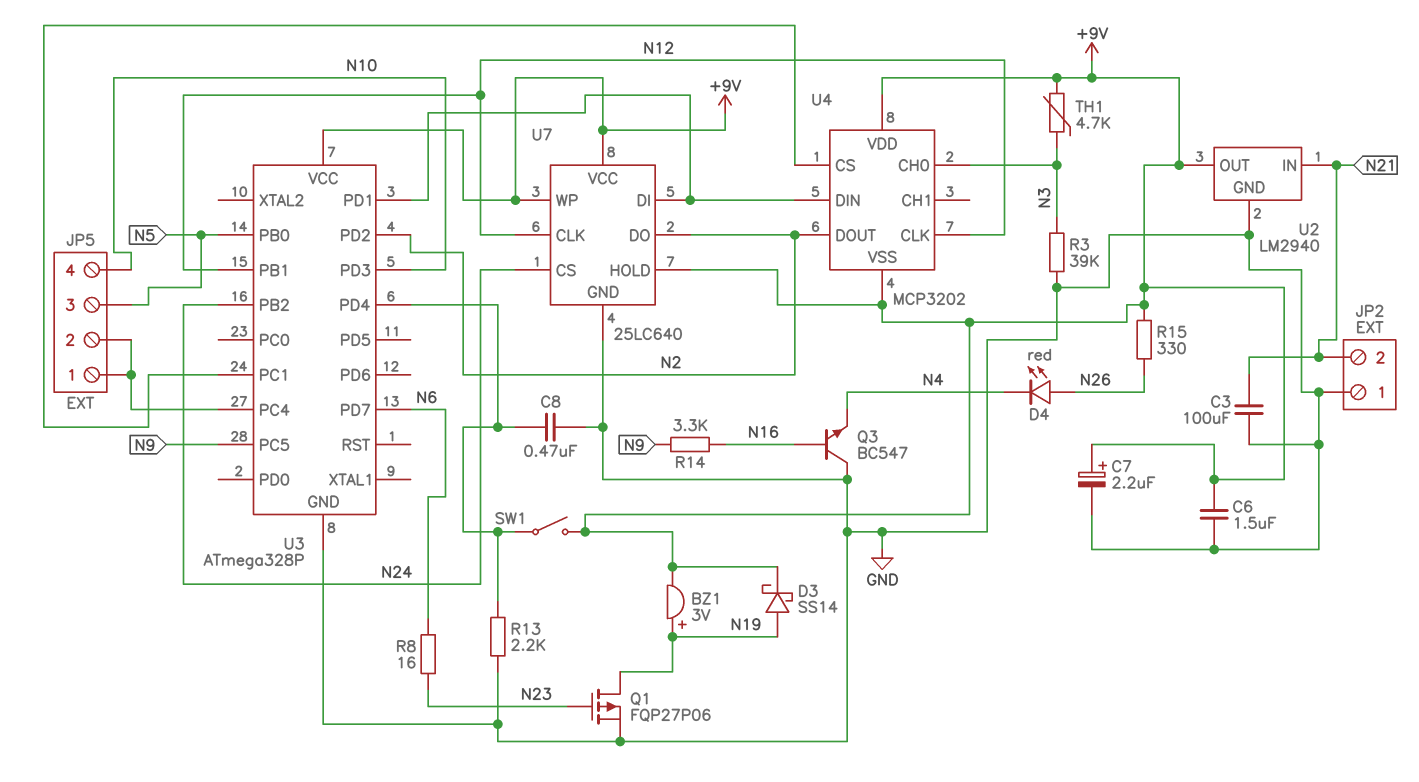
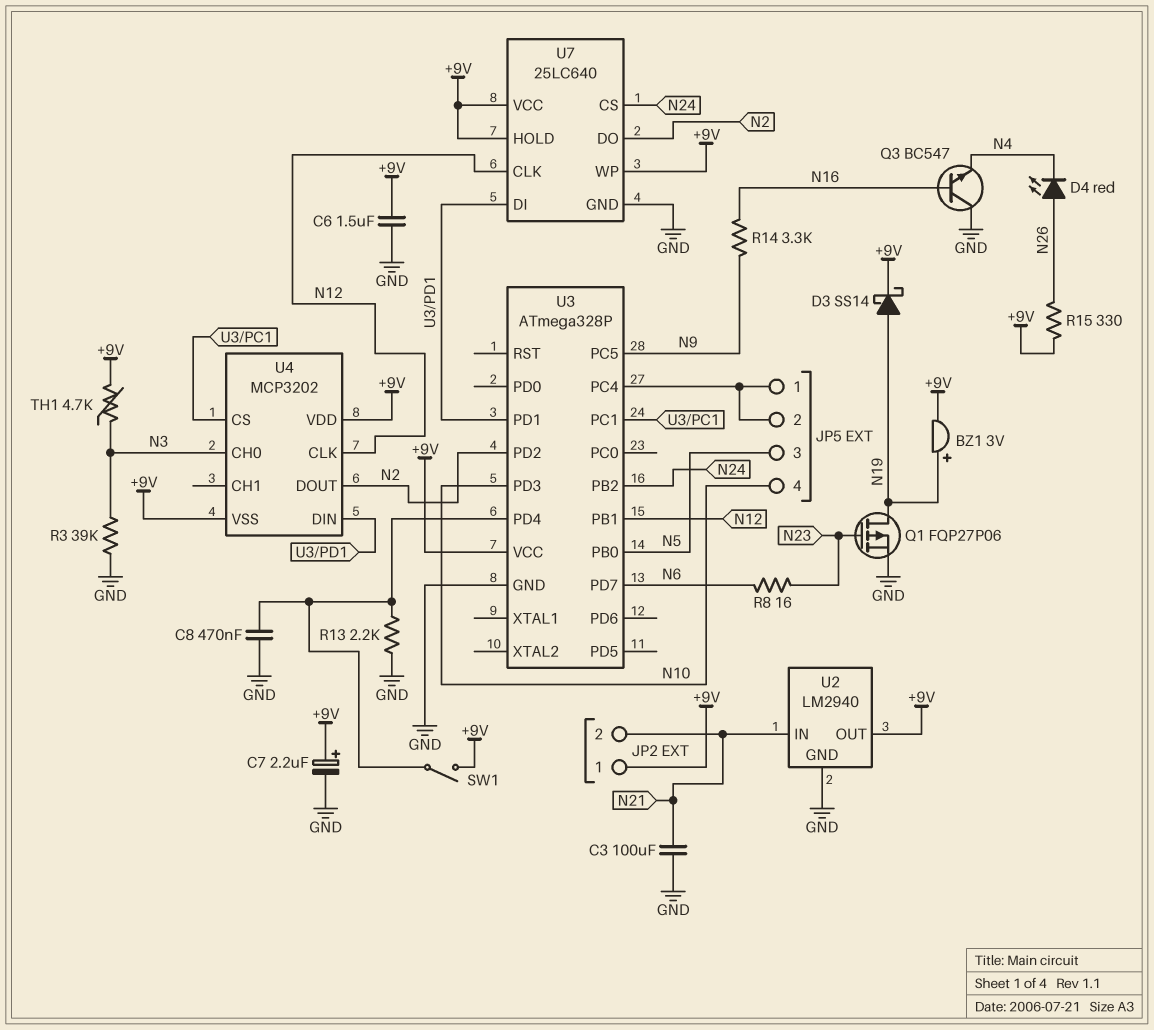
JP2 pin 1: GND -> +9V

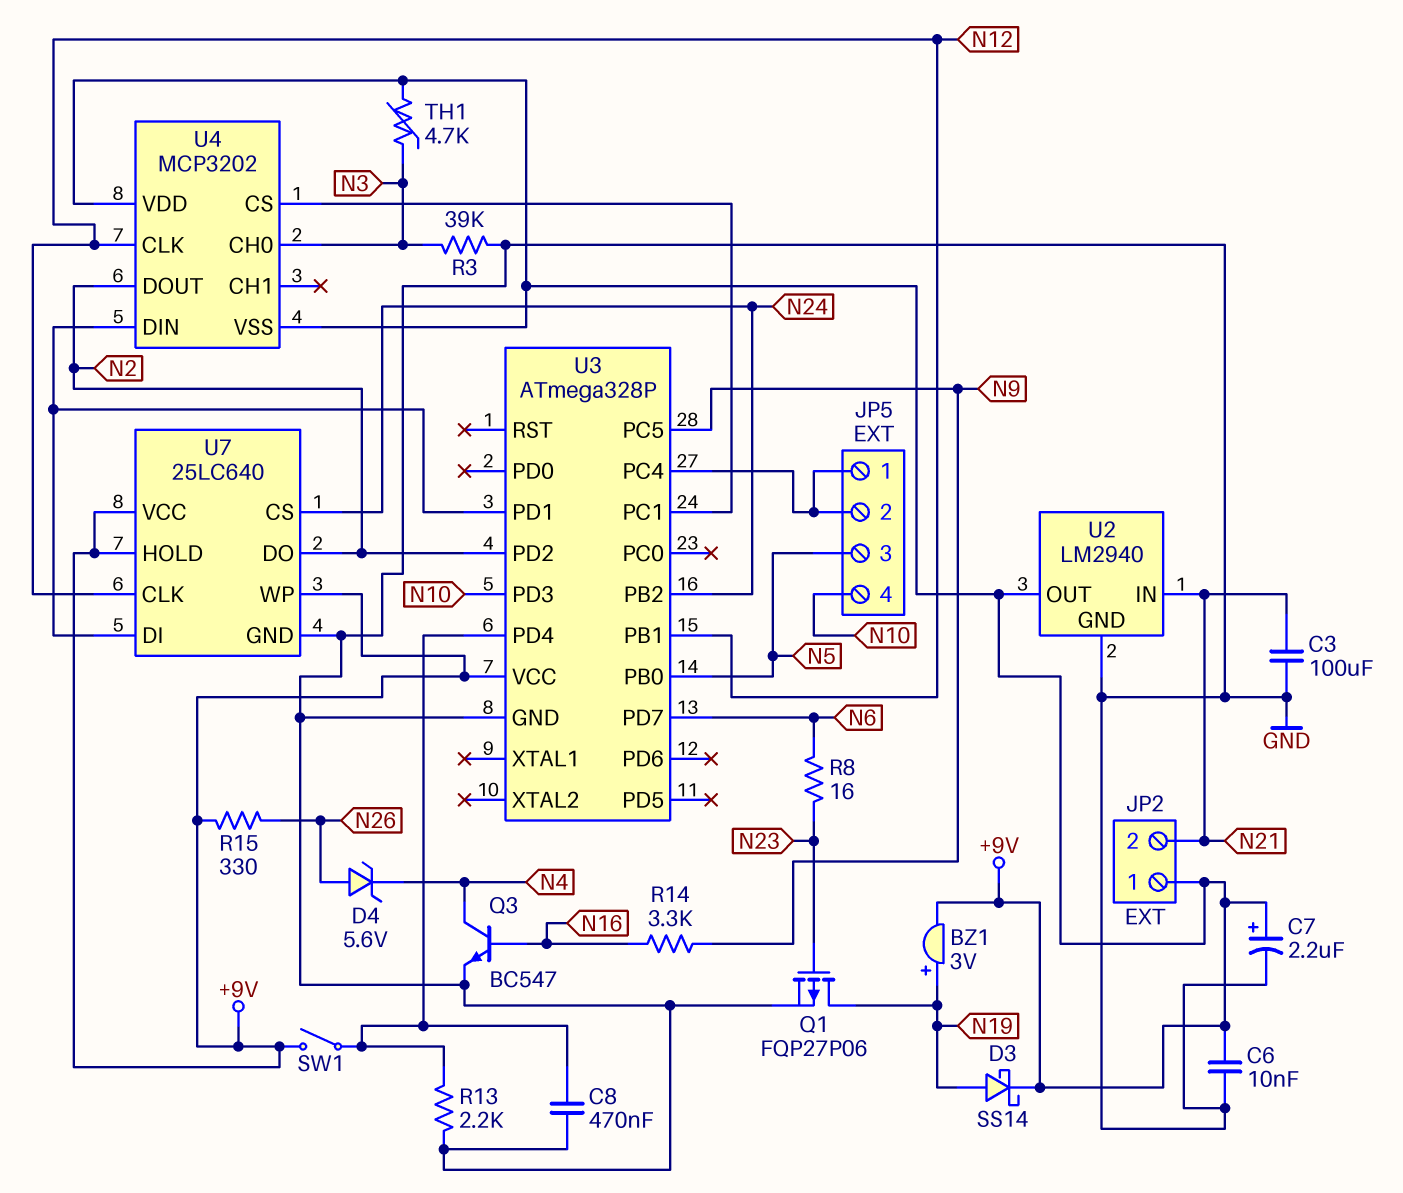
C6: 1.5uF (+9V, GND) -> 10nF (+9V, GND)
D4: LED red (A N26, K N4) -> zener 5.6V (A N26, K N4)
Q3: NPN BC547 (B N16, C GND, E N4) -> NPN BC547 (B N16, C N4, E GND)

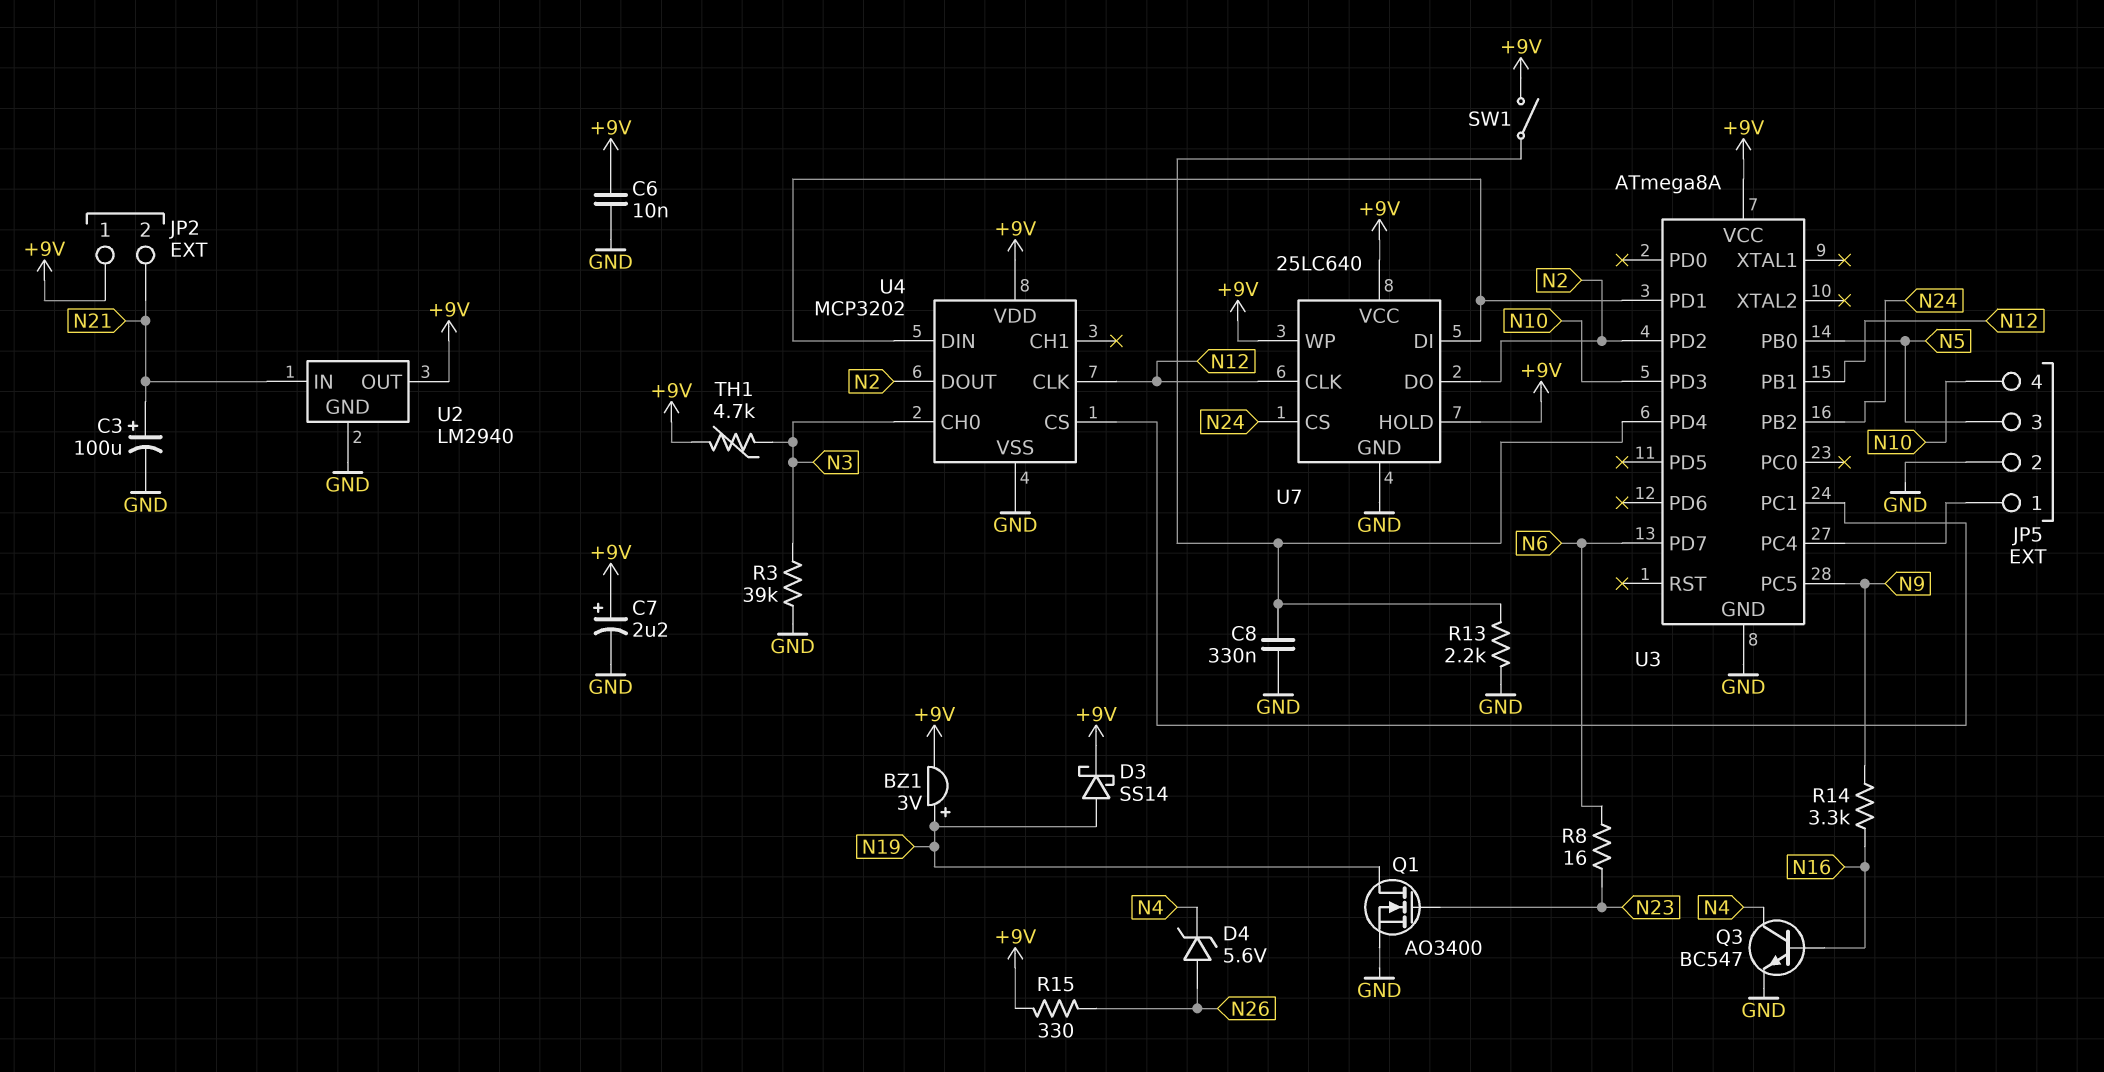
C3: 100uF (GND, N21) -> 100uF (plus N21, minus GND)
C8: 470nF (GND, U3/PD4) -> 330nF (GND, U3/PD4)
JP5 pin 2: JP5/1 -> GND
Q1: PMOS FQP27P06 (G N23, D N19, S GND) -> NMOS AO3400 (G N23, D N19, S GND)
U3: ATmega328P -> ATmega8A
U4 pin VSS: +9V -> GND

